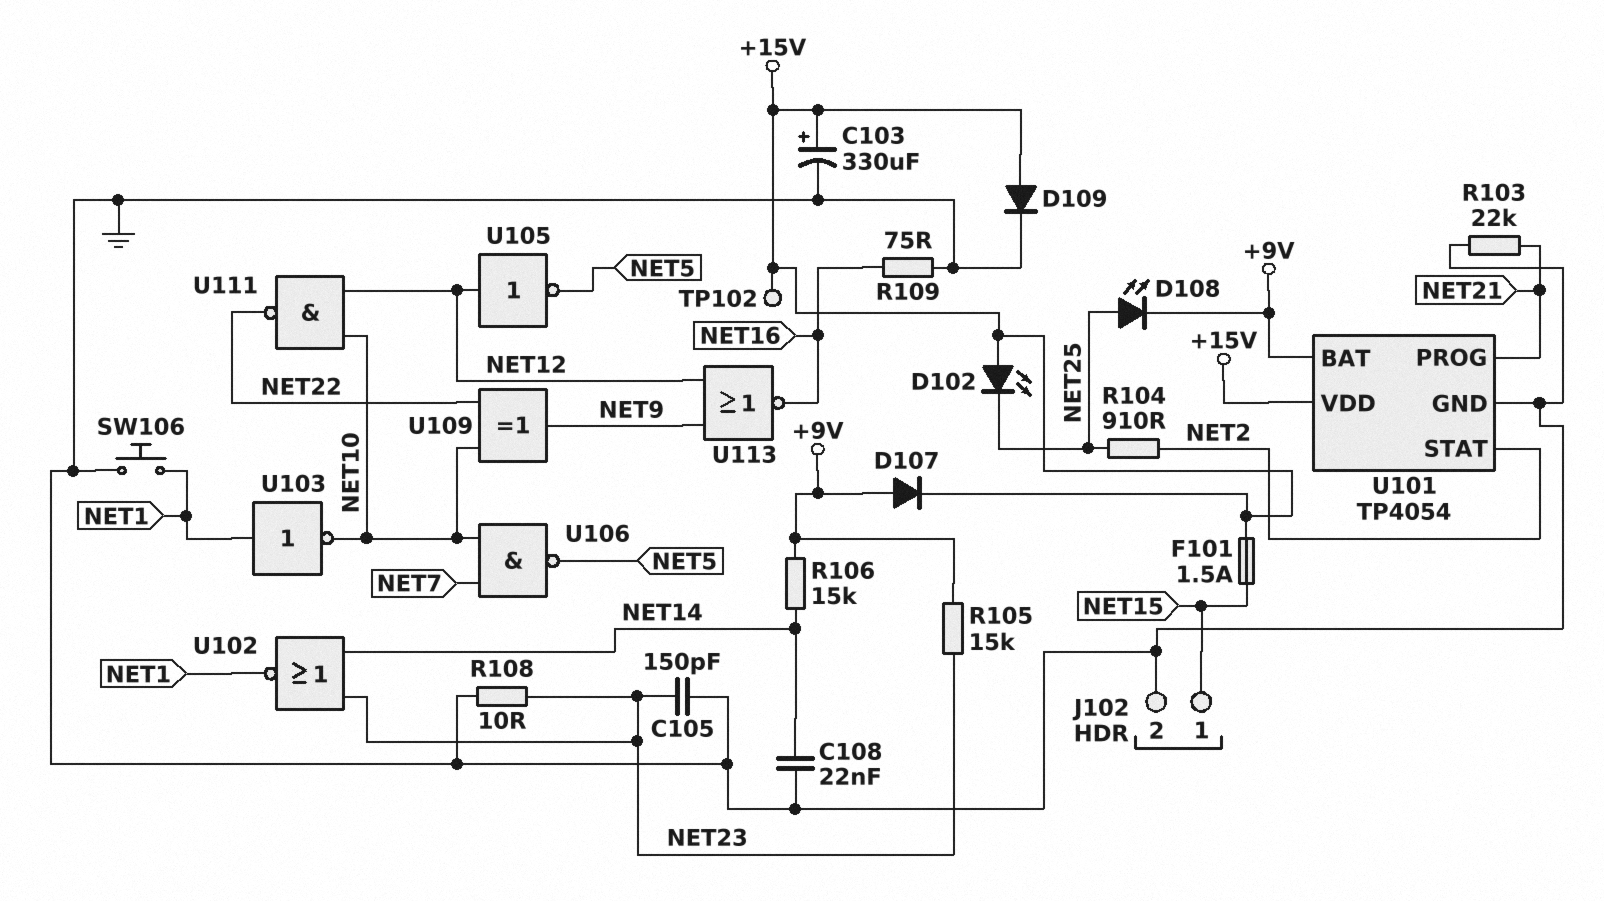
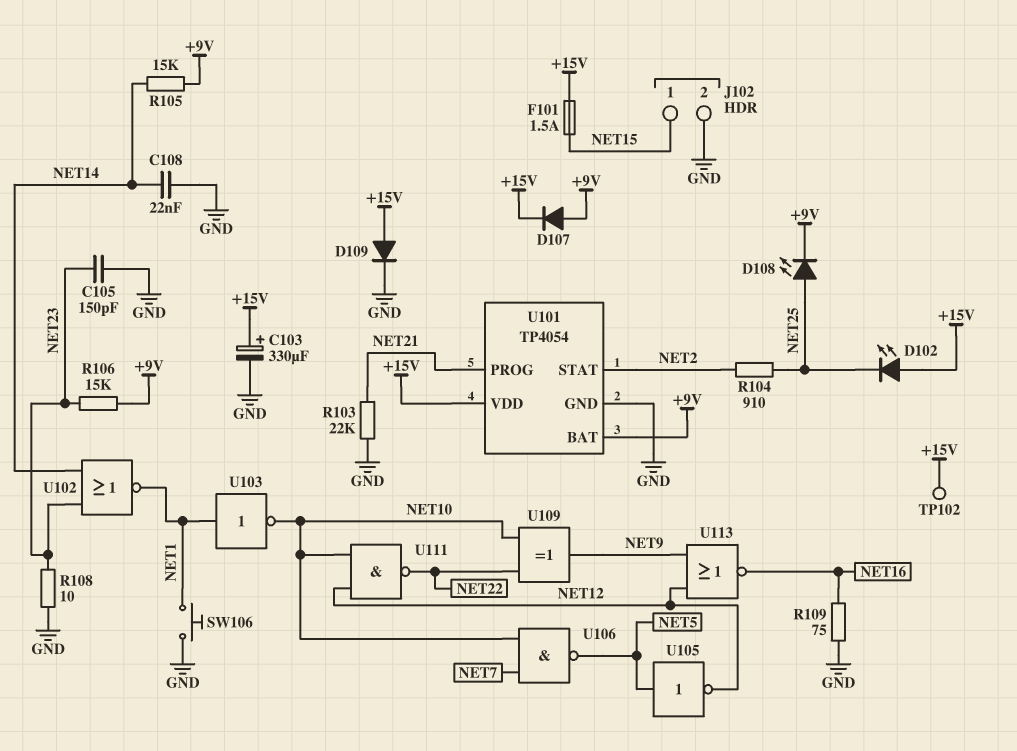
R105: 15k (+9V, NET23) -> 15k (+9V, NET14)
R106: 15k (+9V, NET14) -> 15k (+9V, NET23)
U105: NOT (in NET12, out NET5) -> NOT (in NET5, out NET12)

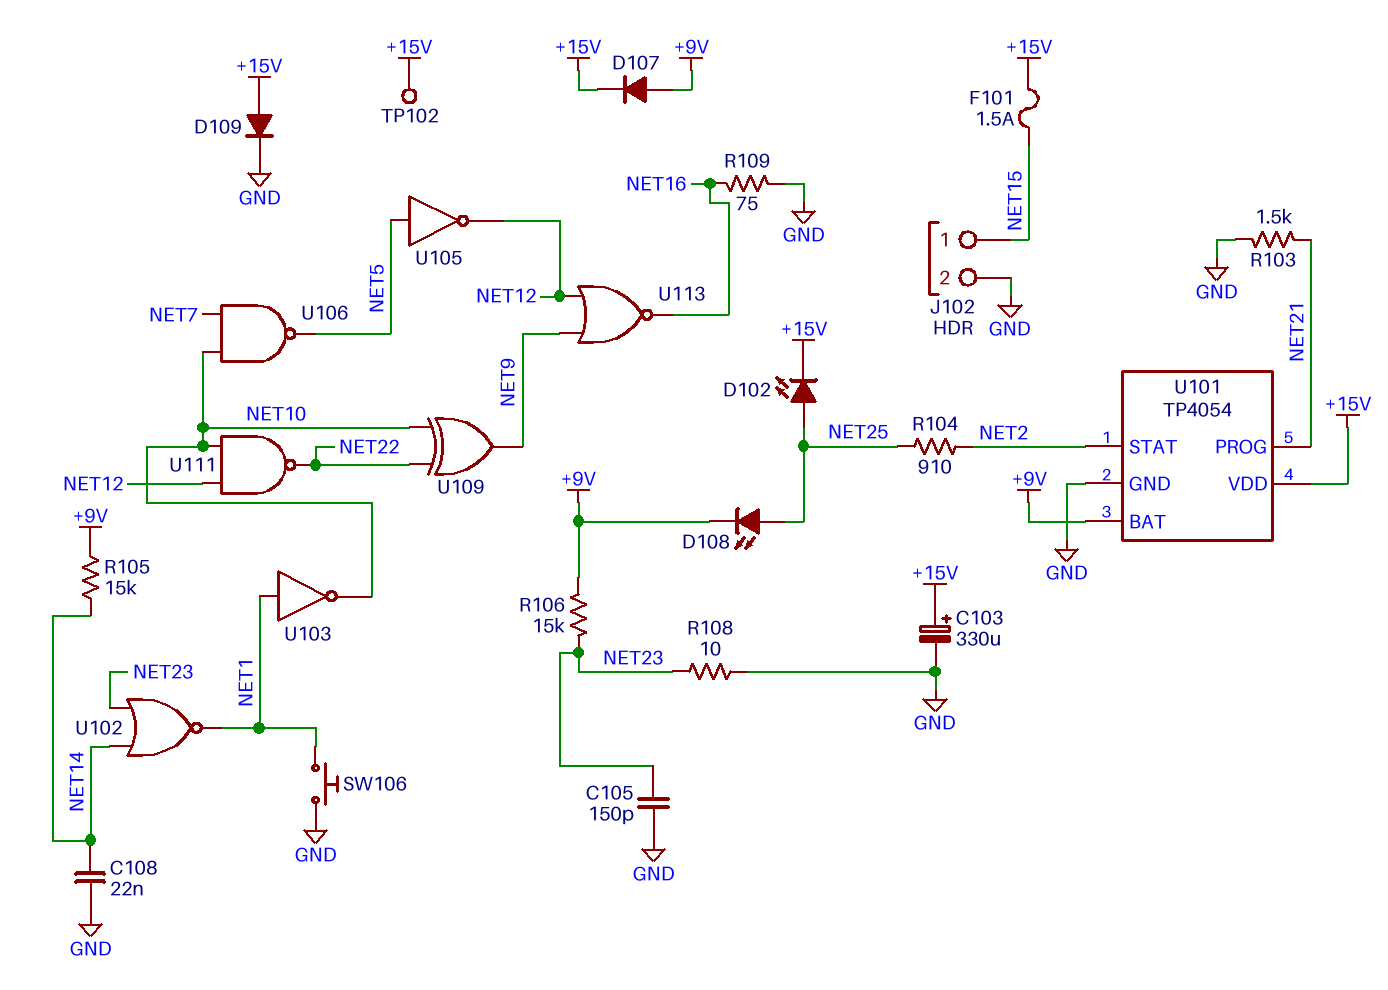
D102: LED (A +15V, K NET25) -> LED (A NET25, K +15V)
R103: 22k (GND, NET21) -> 1.5k (GND, NET21)

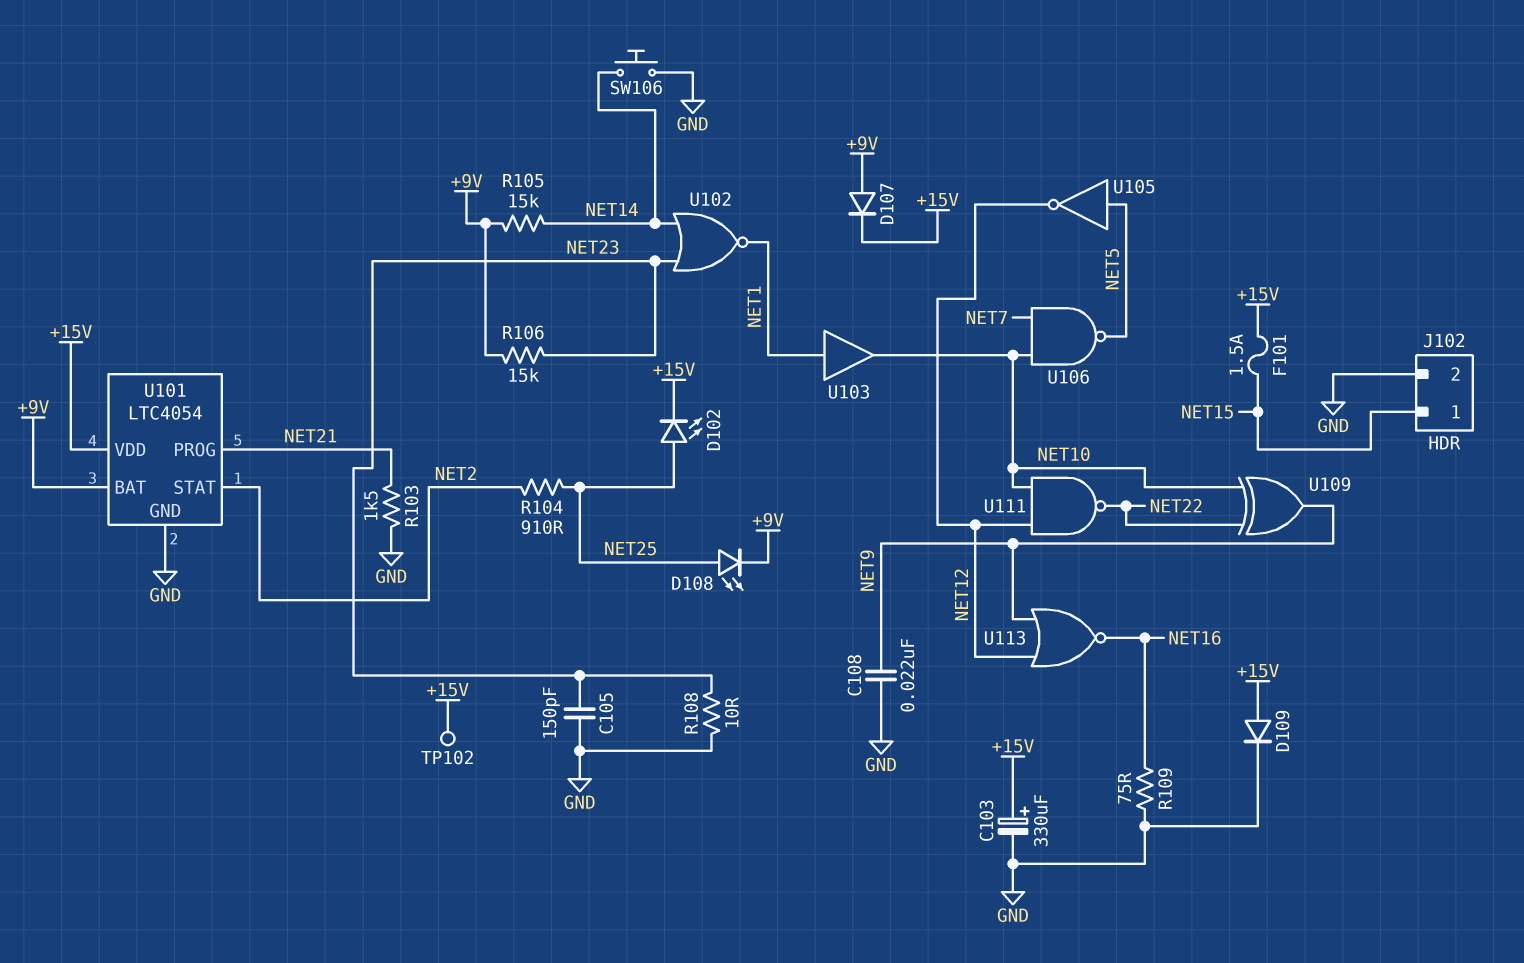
C108: 22nF (GND, NET14) -> 22nF (GND, NET9)
SW106: button (GND, NET1) -> button (GND, NET14)
U101: TP4054 -> LTC4054
U103: NOT (in NET1, out NET10) -> buffer (in NET1, out NET10)

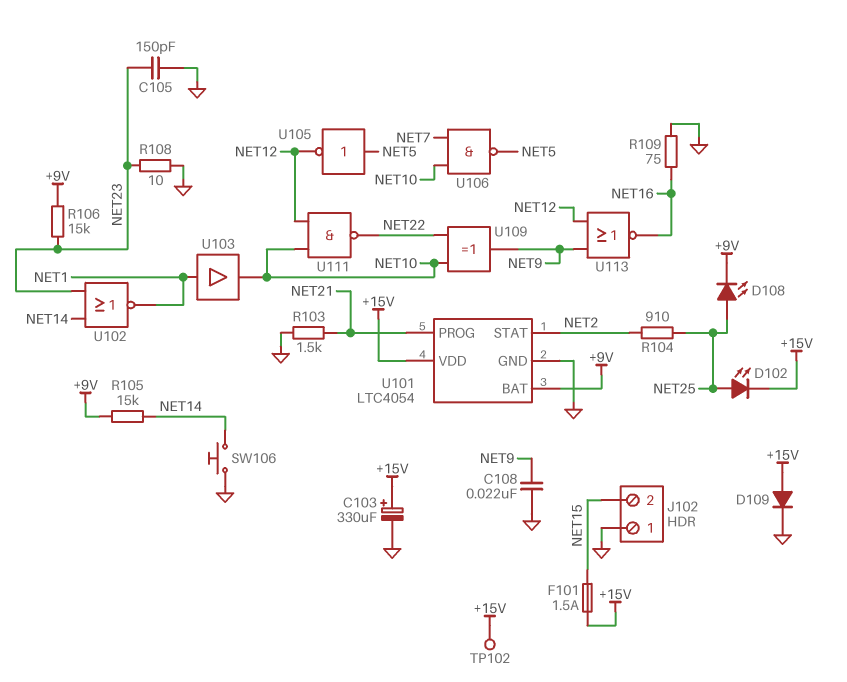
D107: diode (A +9V, K +15V) -> none
J102 pin 1: NET15 -> GND
J102 pin 2: GND -> NET15

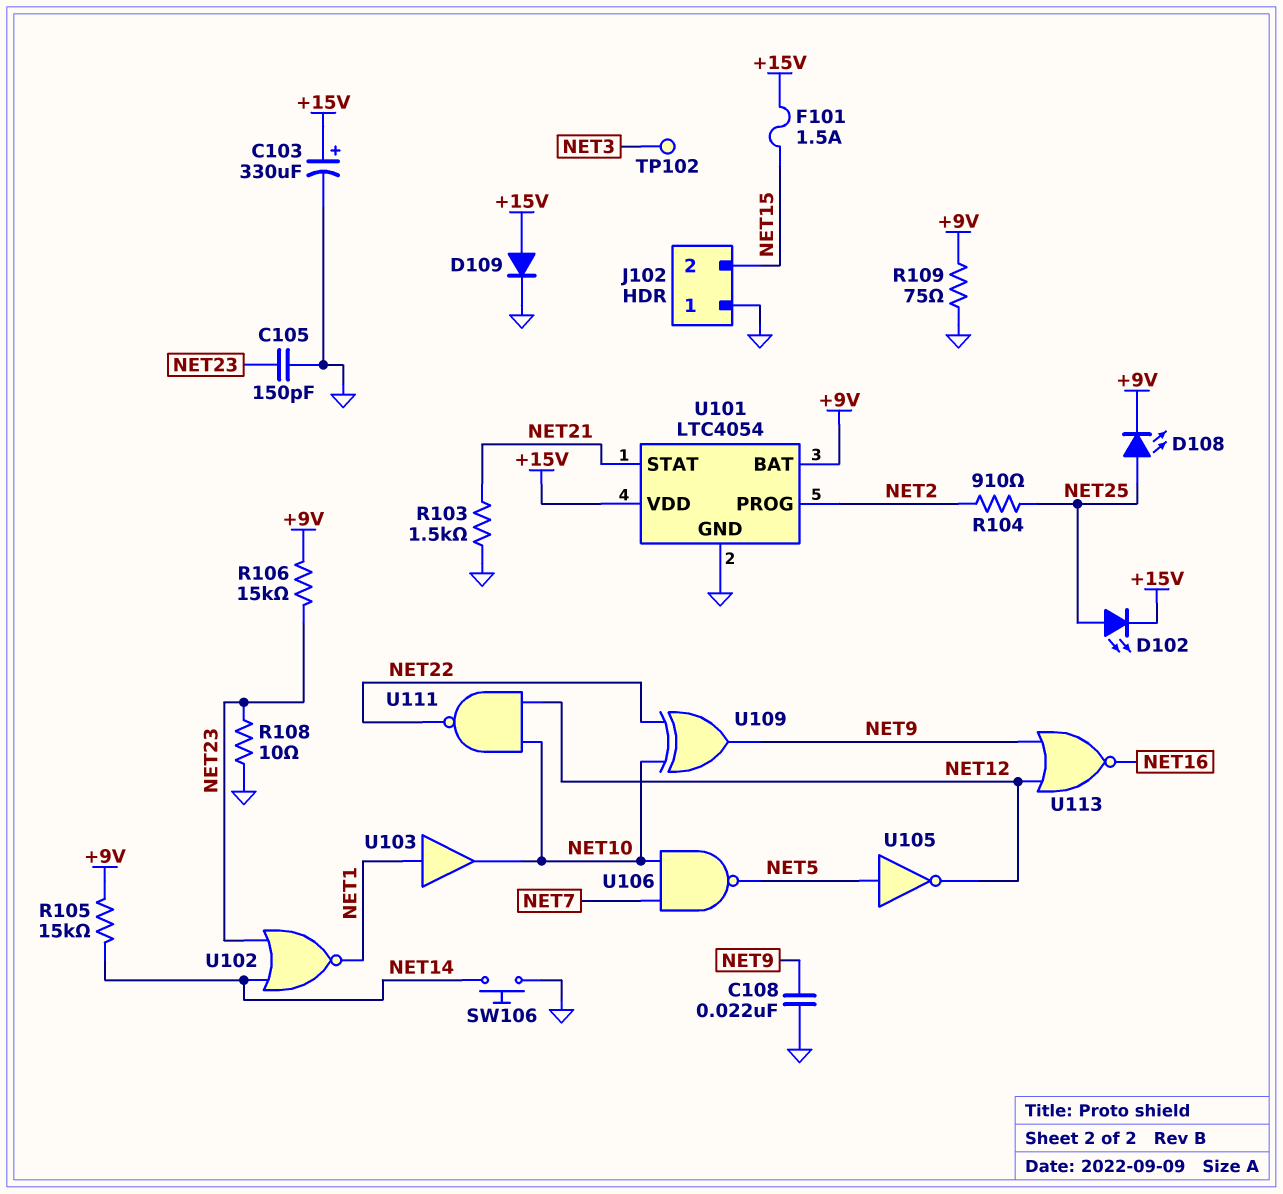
R109: 75 (GND, NET16) -> 75 (+9V, GND)
TP102: test point (+15V) -> test point (NET3)
U101 pin PROG: NET21 -> NET2
U101 pin STAT: NET2 -> NET21

